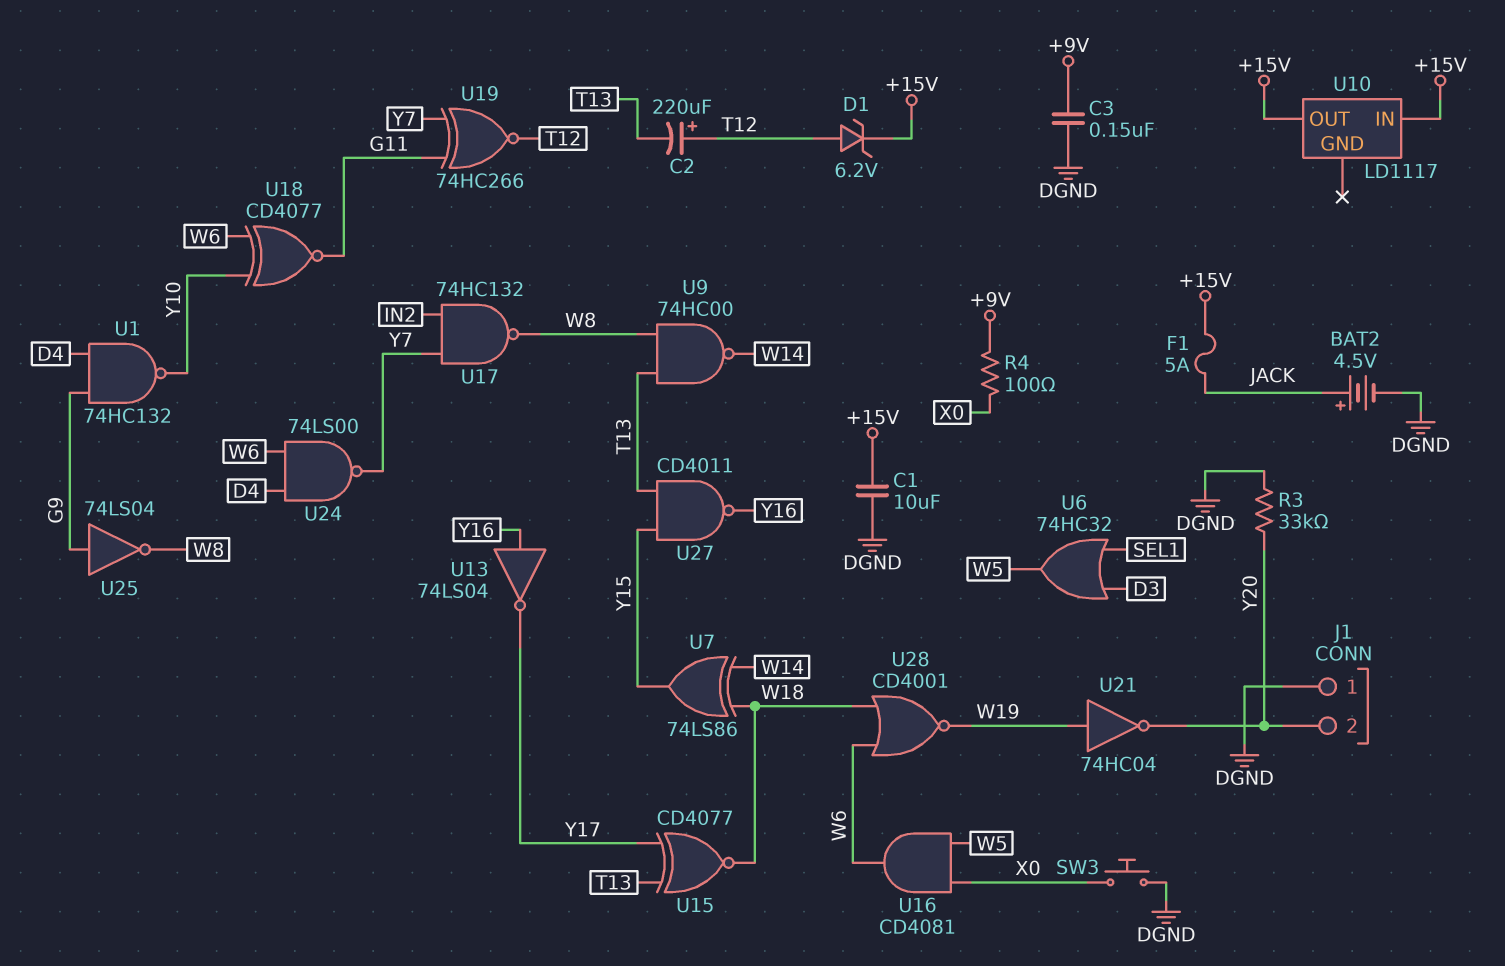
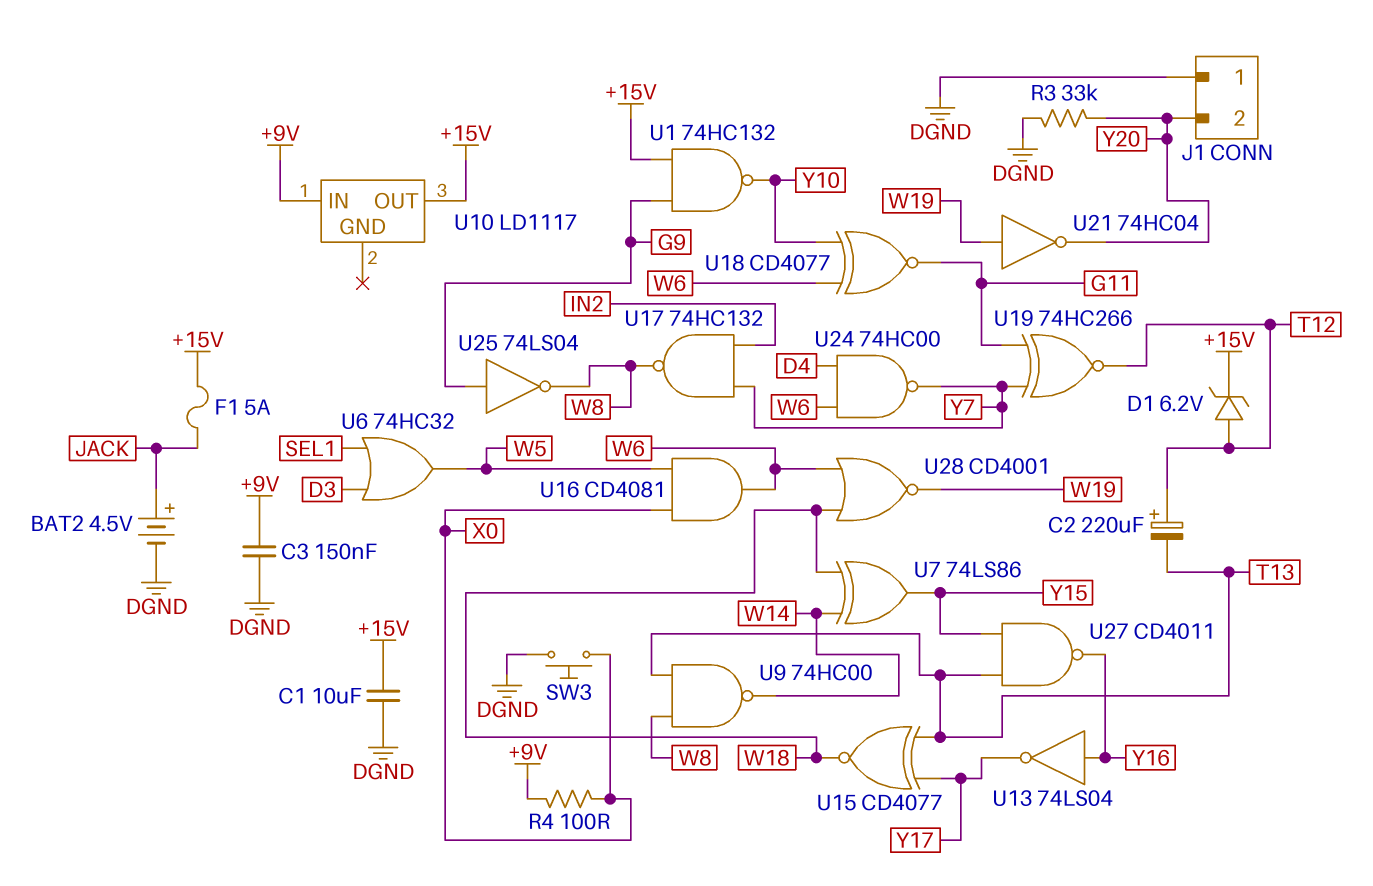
U1: NAND 74HC132 (in D4, in G9, out Y10) -> NAND 74HC132 (in +15V, in G9, out Y10)
U10 pin IN: +15V -> +9V
U24: NAND 74LS00 (in D4, in W6, out Y7) -> NAND 74HC00 (in D4, in W6, out Y7)

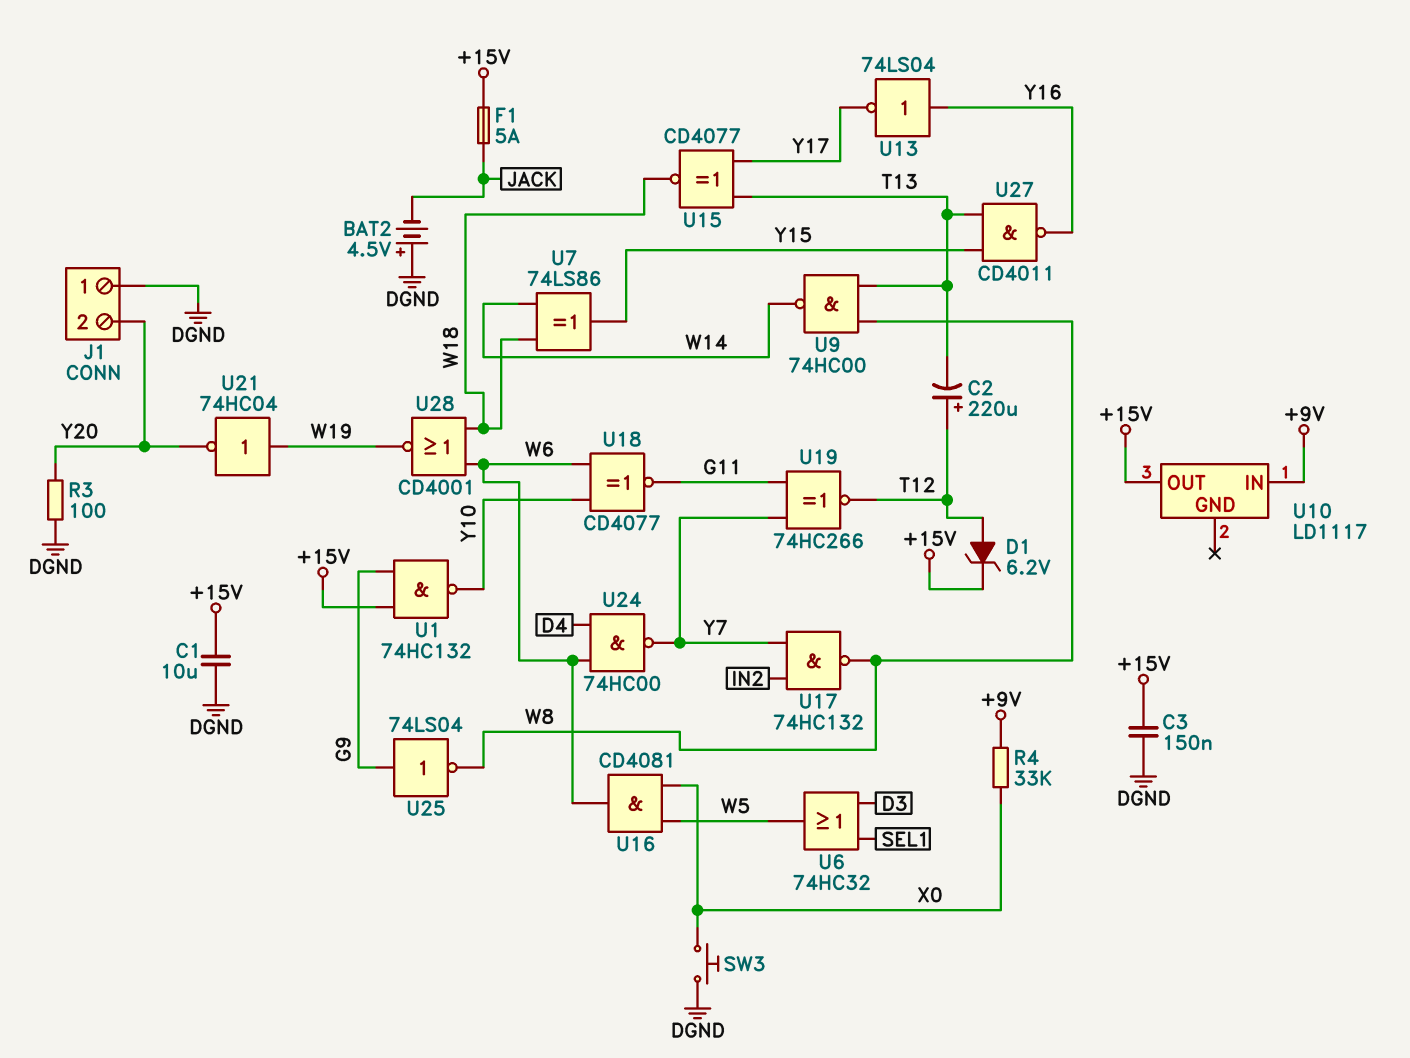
BAT2: 4.5V (plus JACK, minus DGND) -> 4.5V (plus DGND, minus JACK)
C3: 150nF (+9V, DGND) -> 150nF (+15V, DGND)
R3: 33k (DGND, Y20) -> 100 (DGND, Y20)
R4: 100 (+9V, X0) -> 33k (+9V, X0)

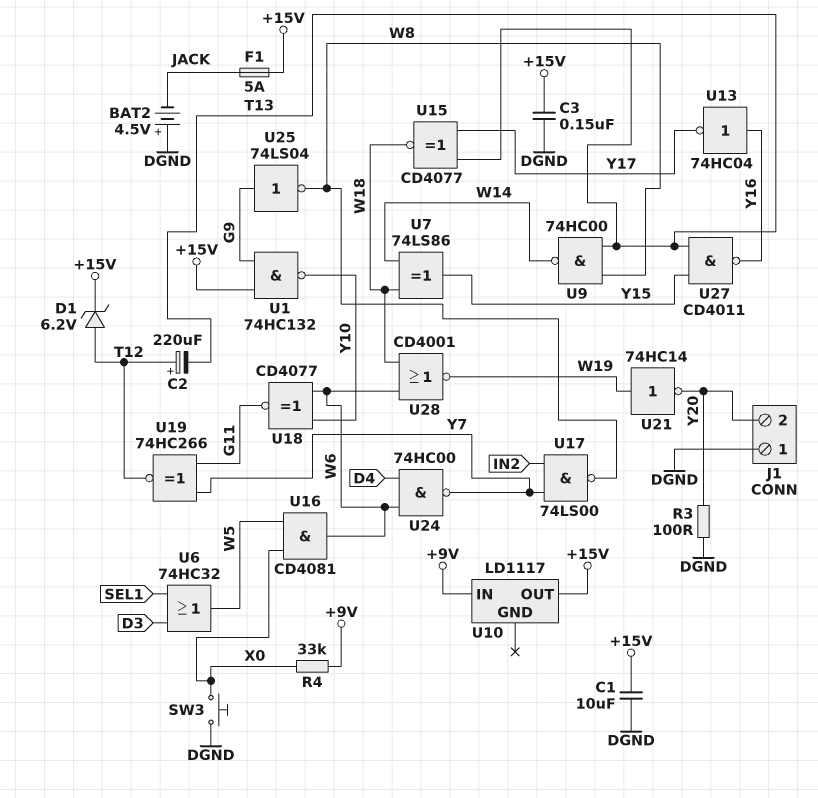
U13: NOT 74LS04 (in Y16, out Y17) -> NOT 74HC04 (in Y16, out Y17)
U17: NAND 74HC132 (in IN2, in Y7, out W8) -> NAND 74LS00 (in IN2, in Y7, out W8)
U21: NOT 74HC04 (in W19, out Y20) -> NOT 74HC14 (in W19, out Y20)

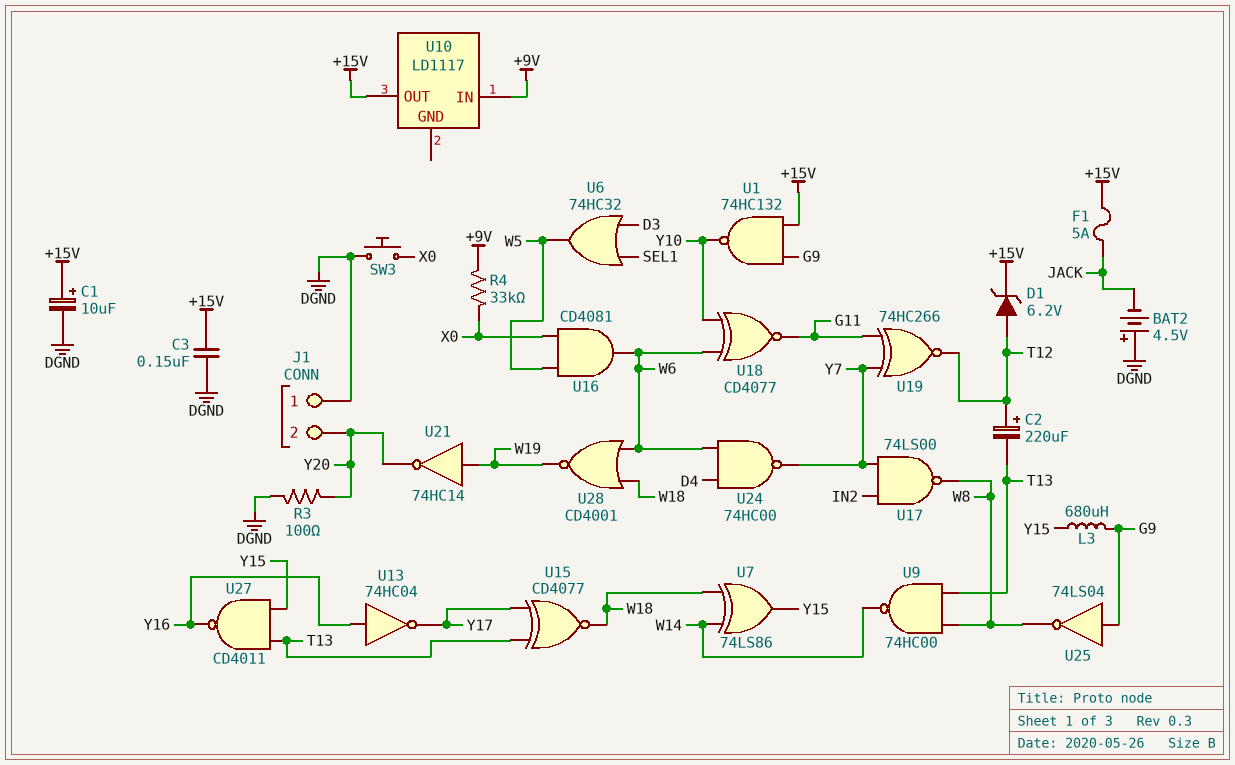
C1: 10uF (+15V, DGND) -> 10uF (plus +15V, minus DGND)
L3: none -> 680uH (G9, Y15)

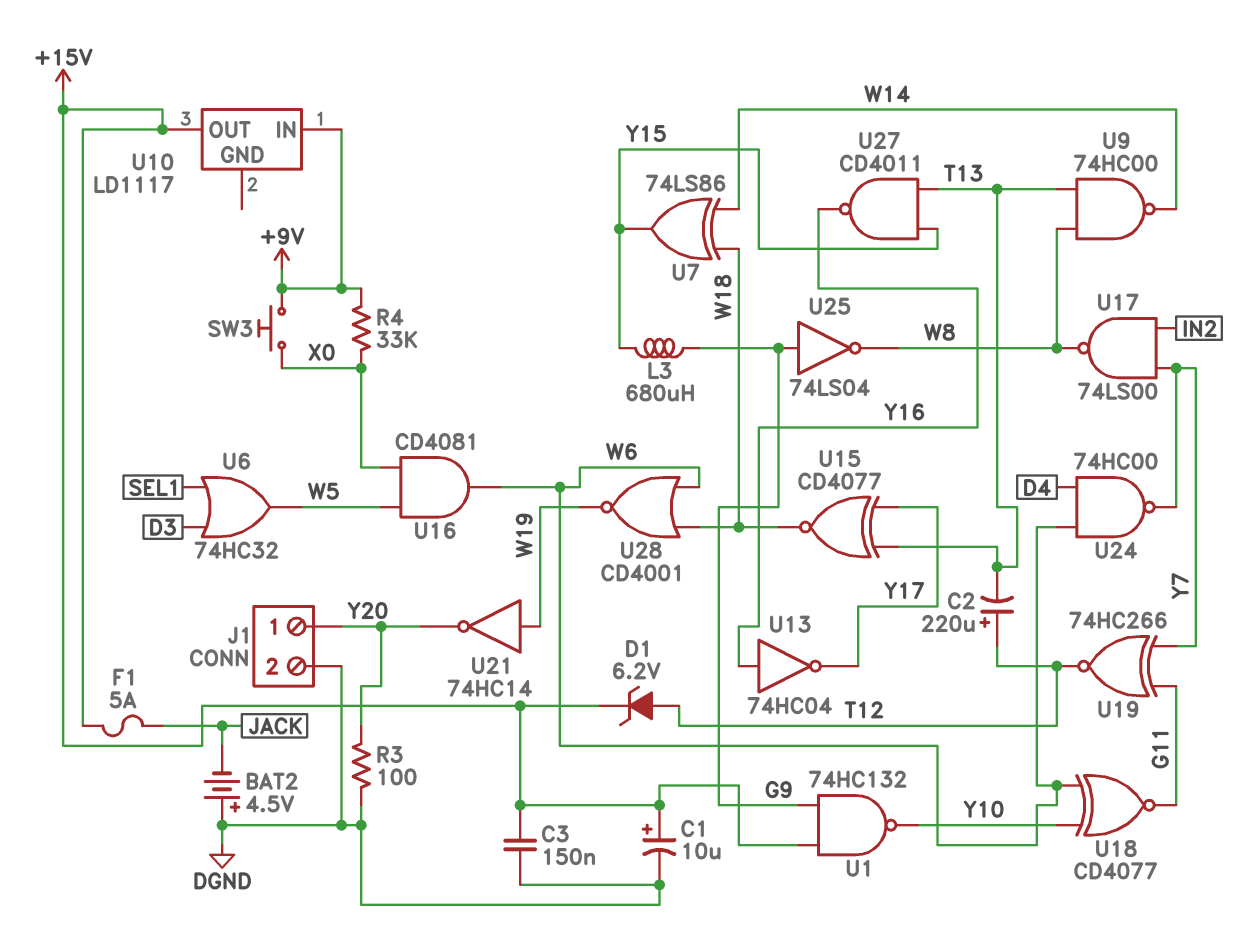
J1 pin 1: DGND -> Y20
J1 pin 2: Y20 -> DGND
SW3: button (DGND, X0) -> button (+9V, X0)

